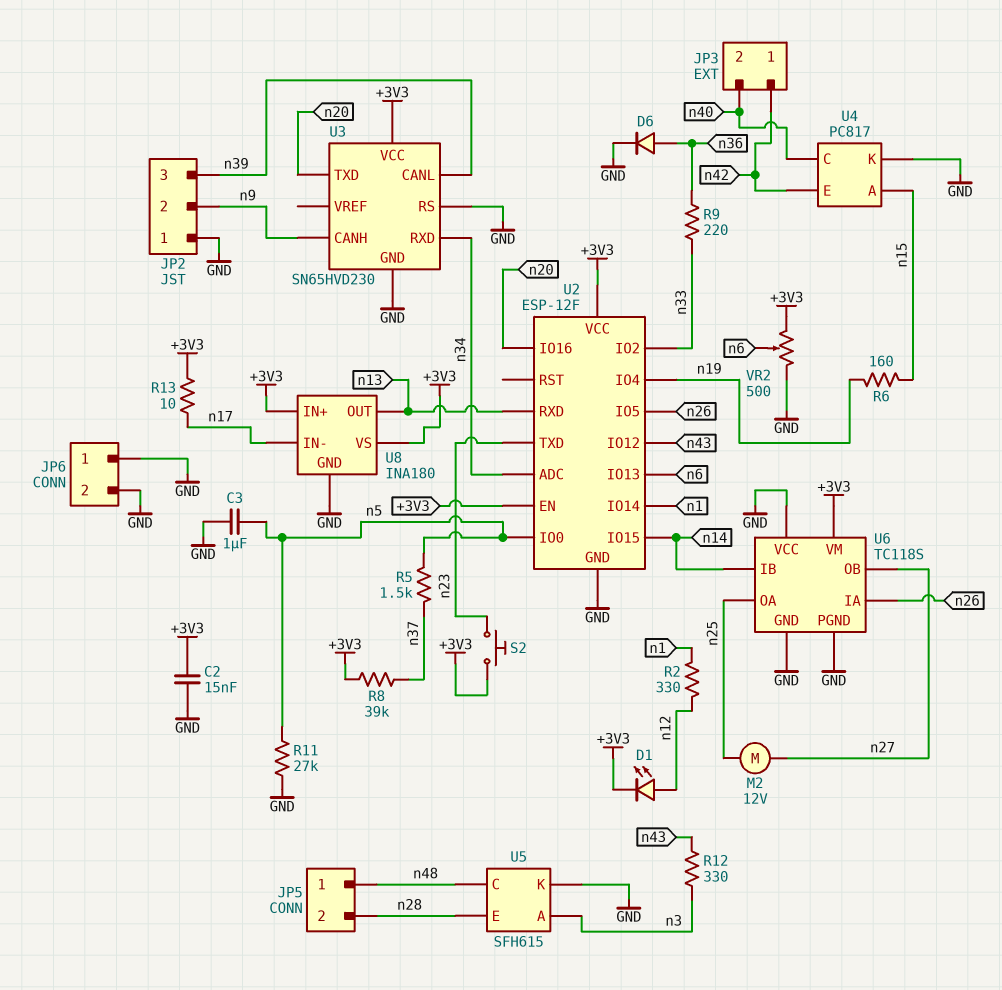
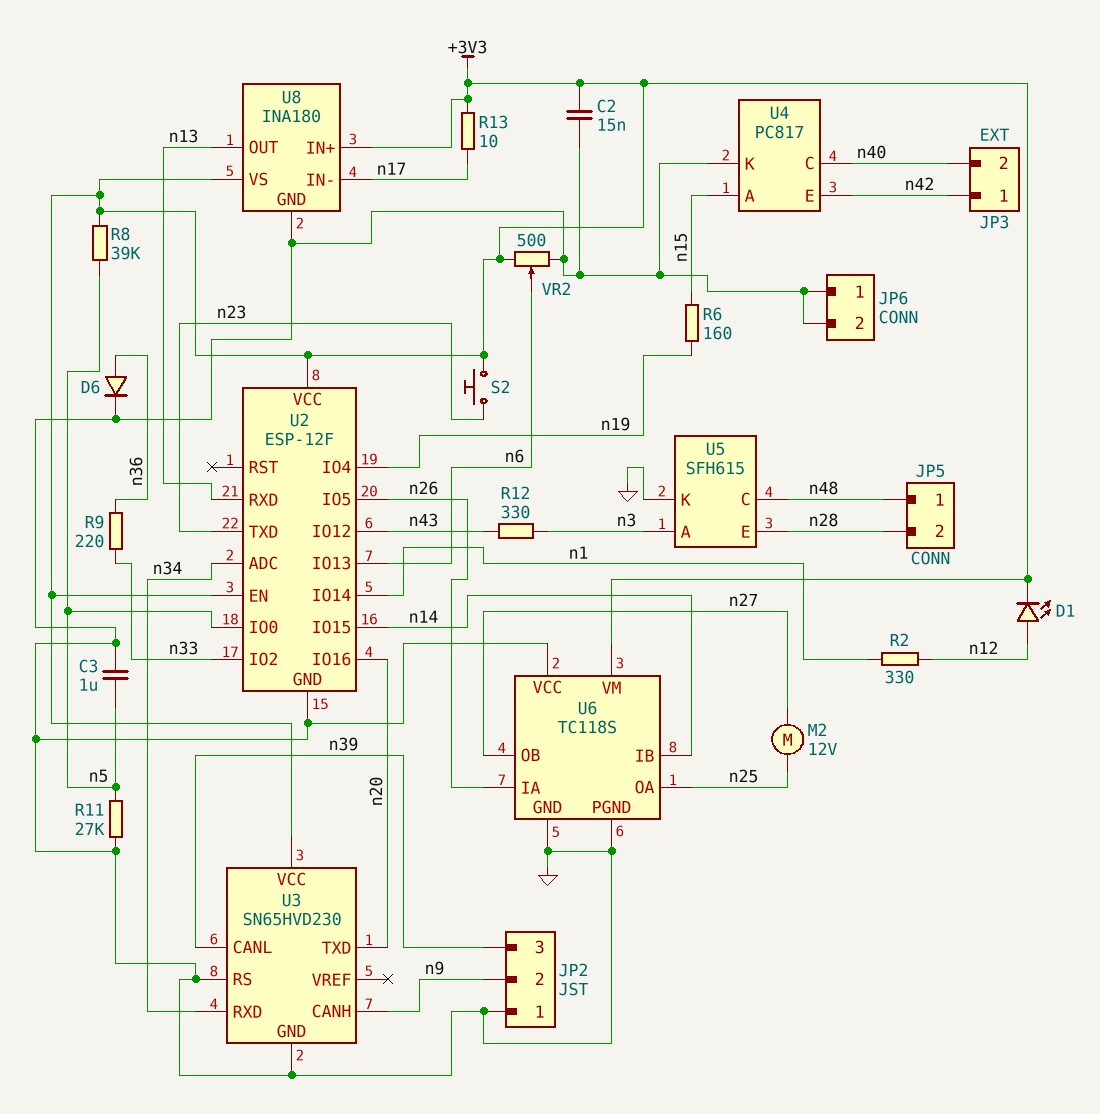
R5: 1.5k (n5, n37) -> none
R8: 39k (+3V3, n37) -> 39k (+3V3, n5)

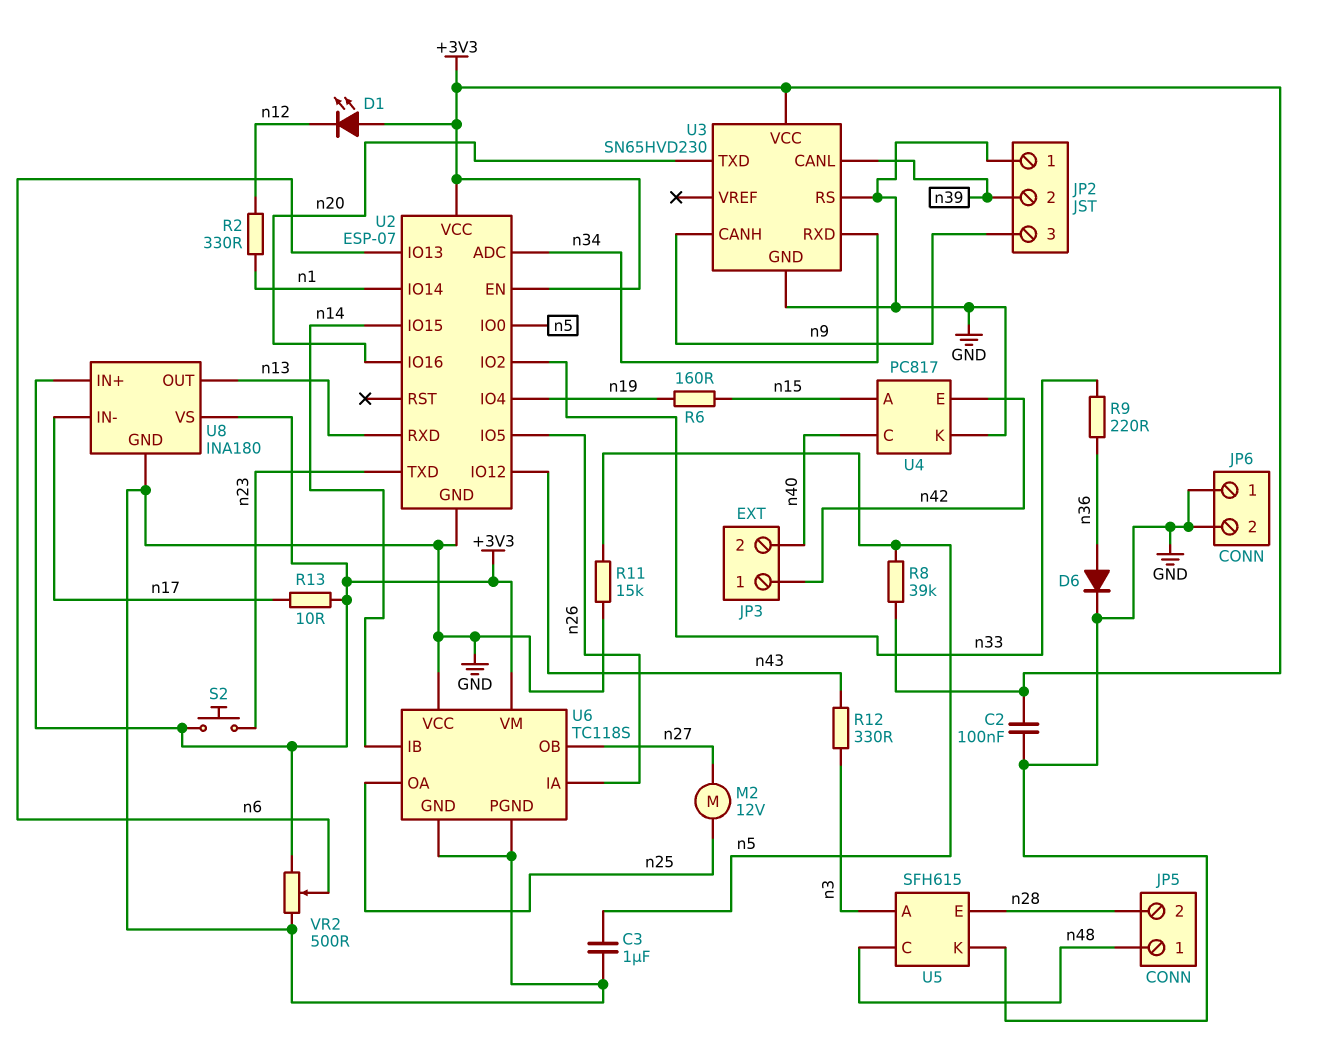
C2: 15nF (+3V3, GND) -> 100nF (+3V3, GND)
D1: LED (A n12, K +3V3) -> LED (A +3V3, K n12)
JP2 pin 2: n9 -> n39
JP2 pin 3: n39 -> n9
R11: 27k (GND, n5) -> 15k (GND, n5)
U2: ESP-12F -> ESP-07

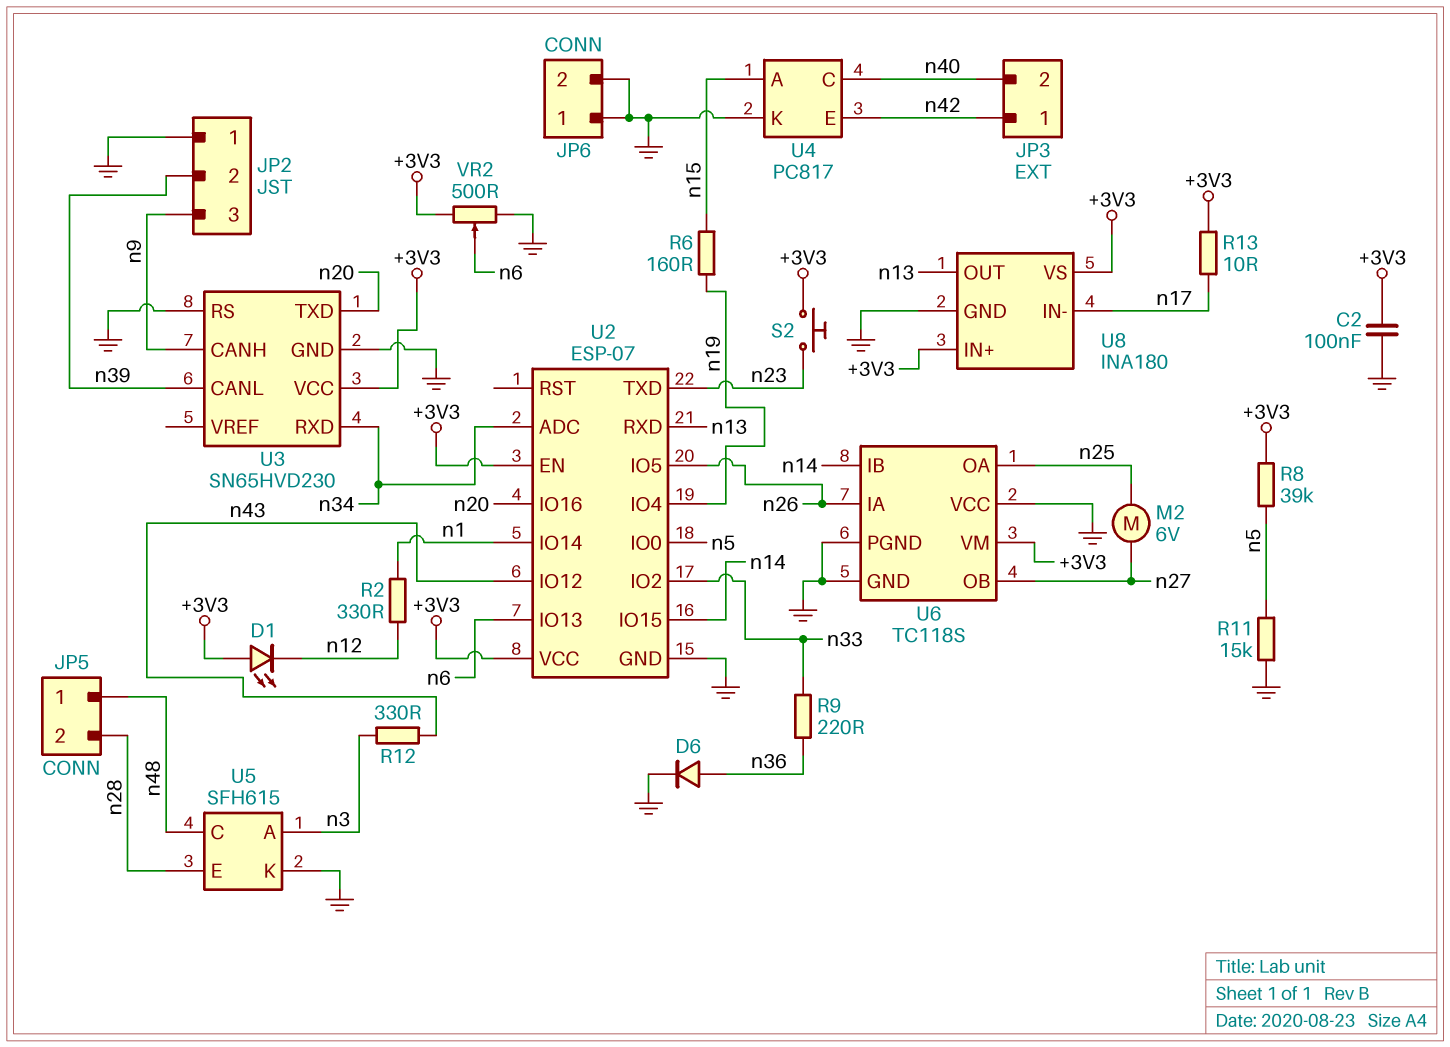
C3: 1uF (GND, n5) -> none
M2: motor 12V (n25, n27) -> motor 6V (n25, n27)

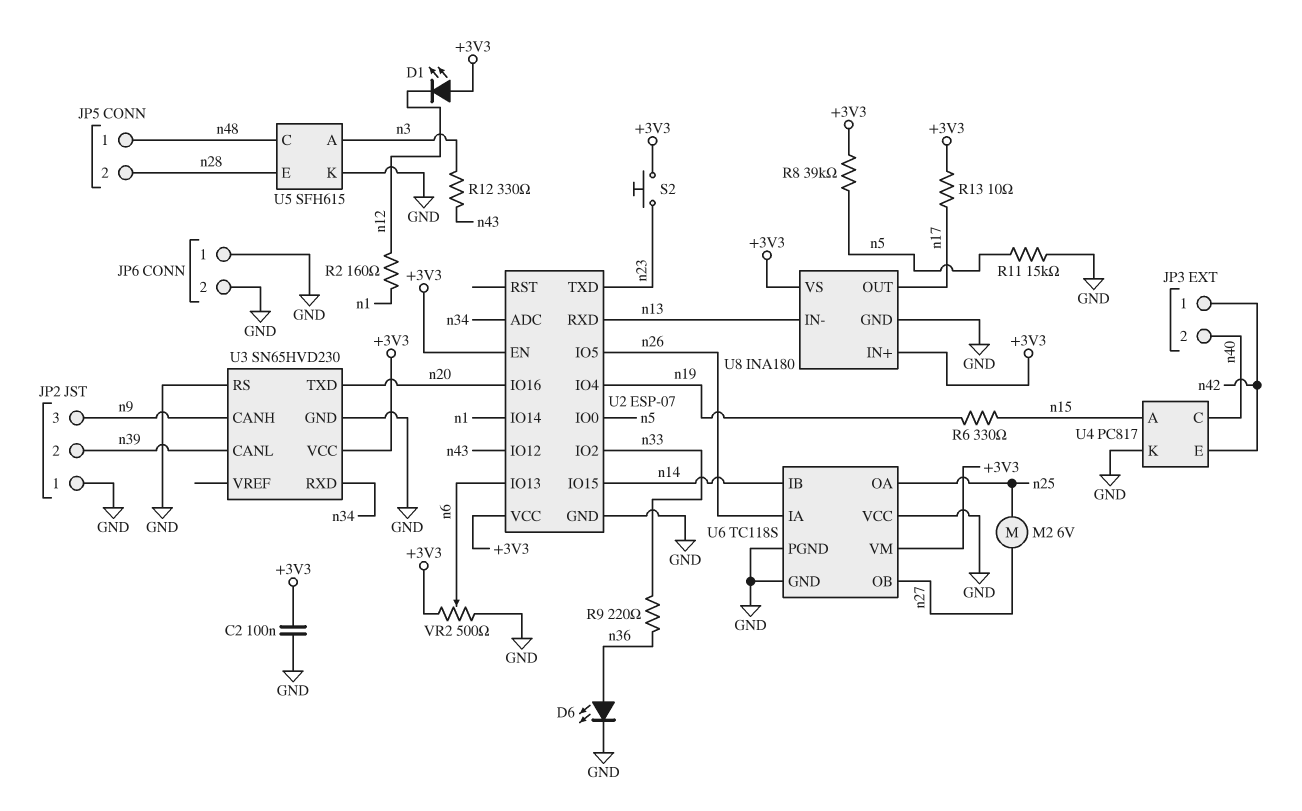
D6: diode (A n36, K GND) -> LED (A n36, K GND)
R2: 330 (n1, n12) -> 160 (n1, n12)
R6: 160 (n15, n19) -> 330 (n15, n19)
U8 pin IN-: n17 -> n13
U8 pin OUT: n13 -> n17

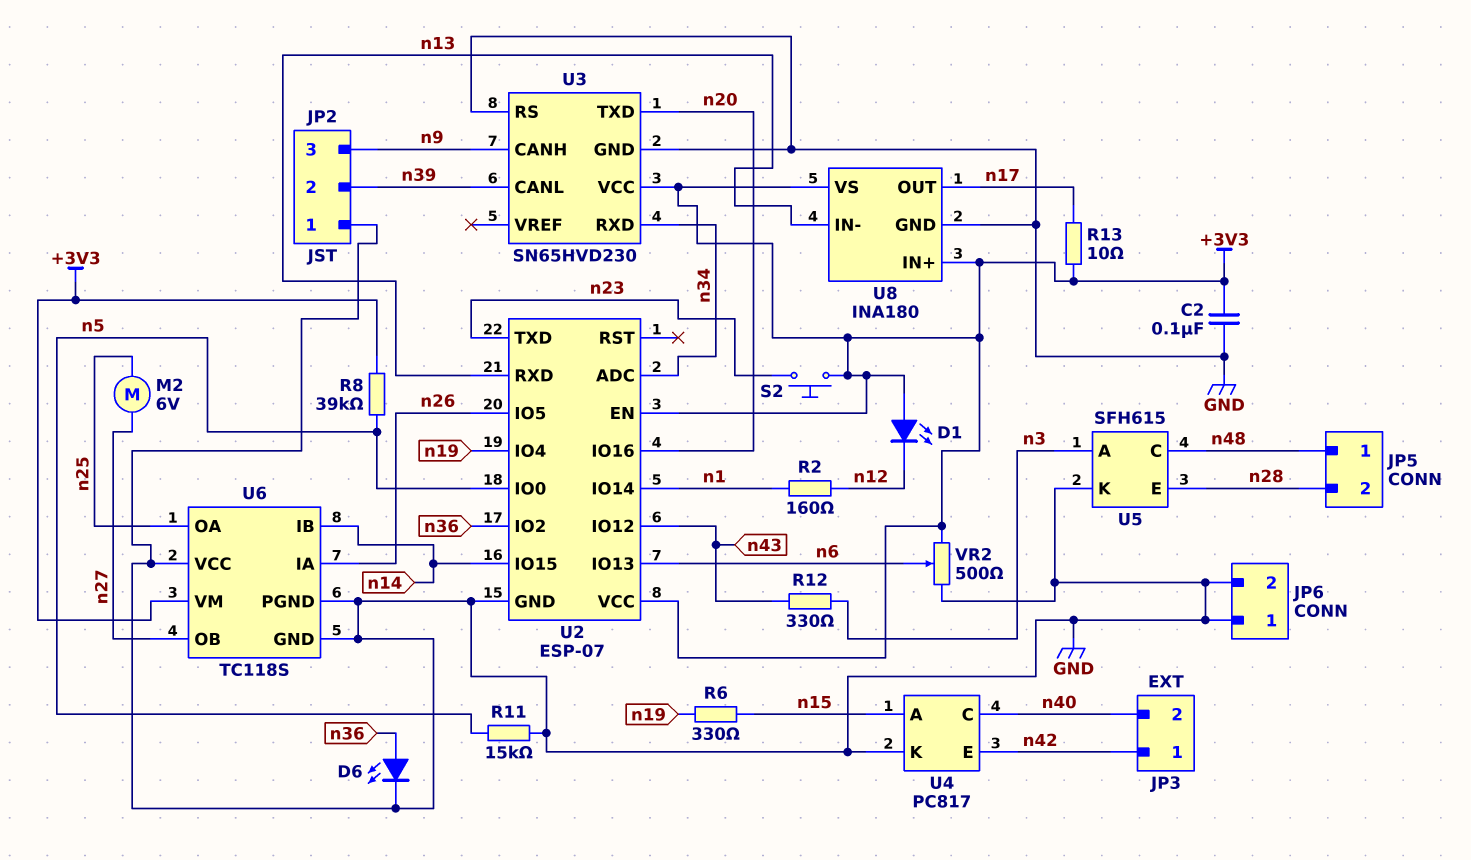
R9: 220 (n33, n36) -> none
U2 pin IO2: n33 -> n36

